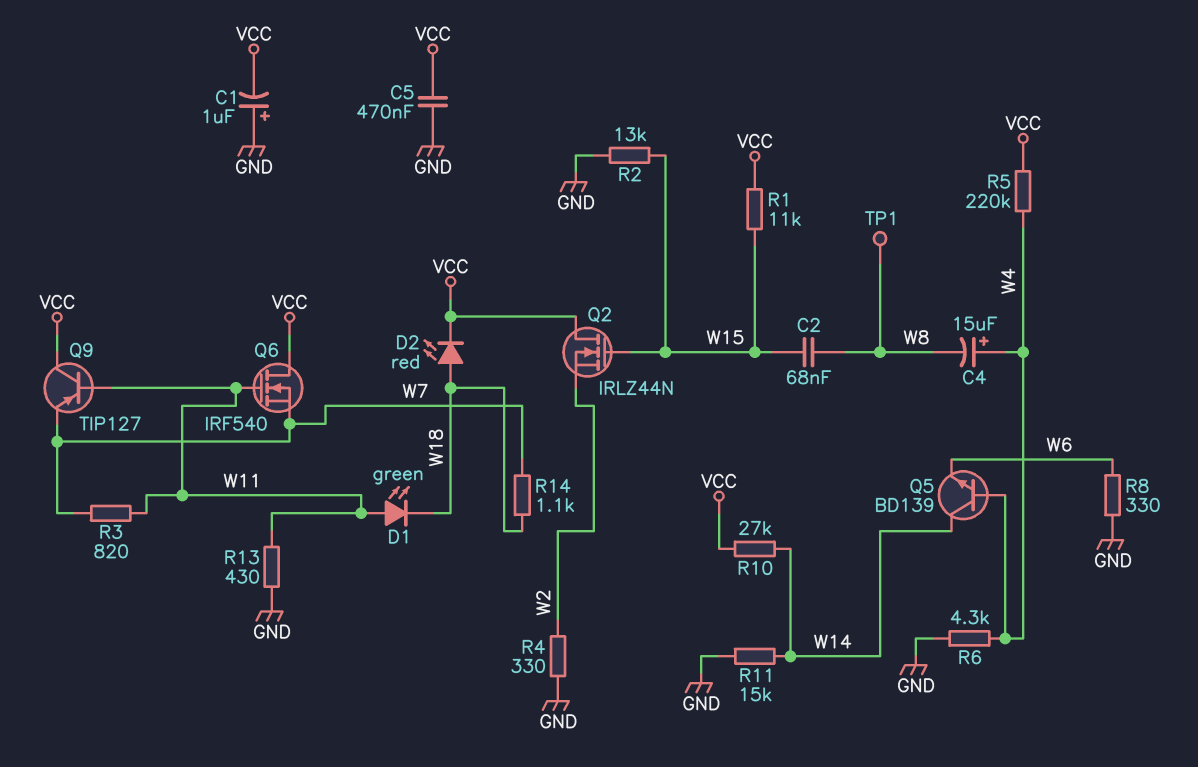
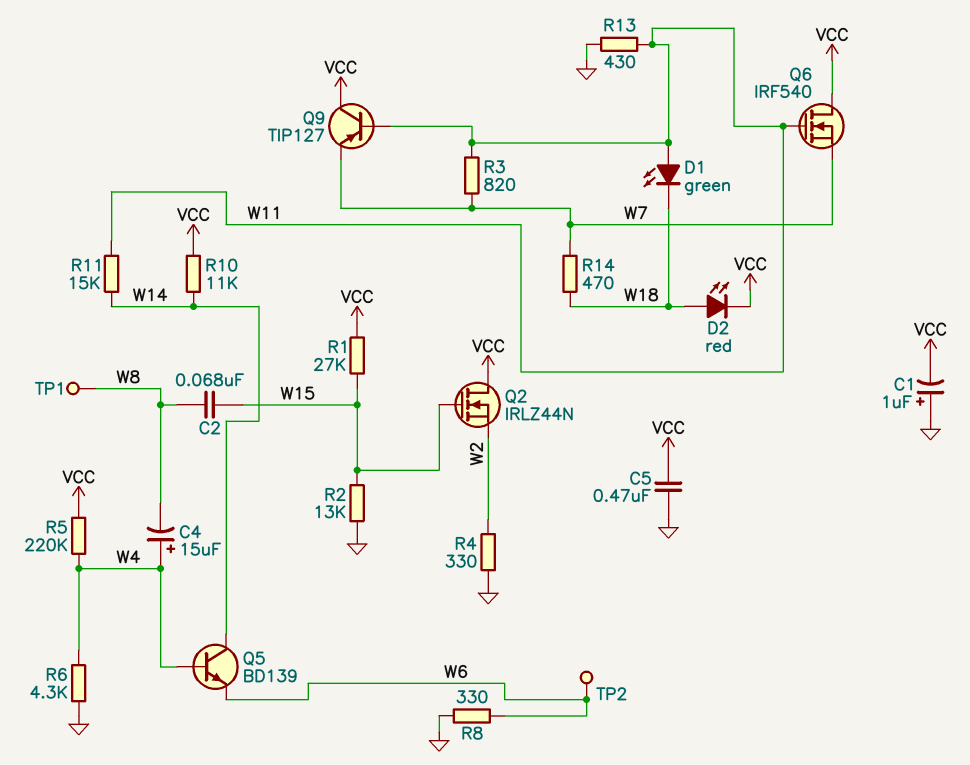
R1: 11k (VCC, W15) -> 27k (VCC, W15)
R10: 27k (VCC, W14) -> 11k (VCC, W14)
R11: 15k (GND, W14) -> 15k (W11, W14)
R14: 1.1k (W7, W18) -> 470 (W7, W18)
TP2: none -> test point (W6)

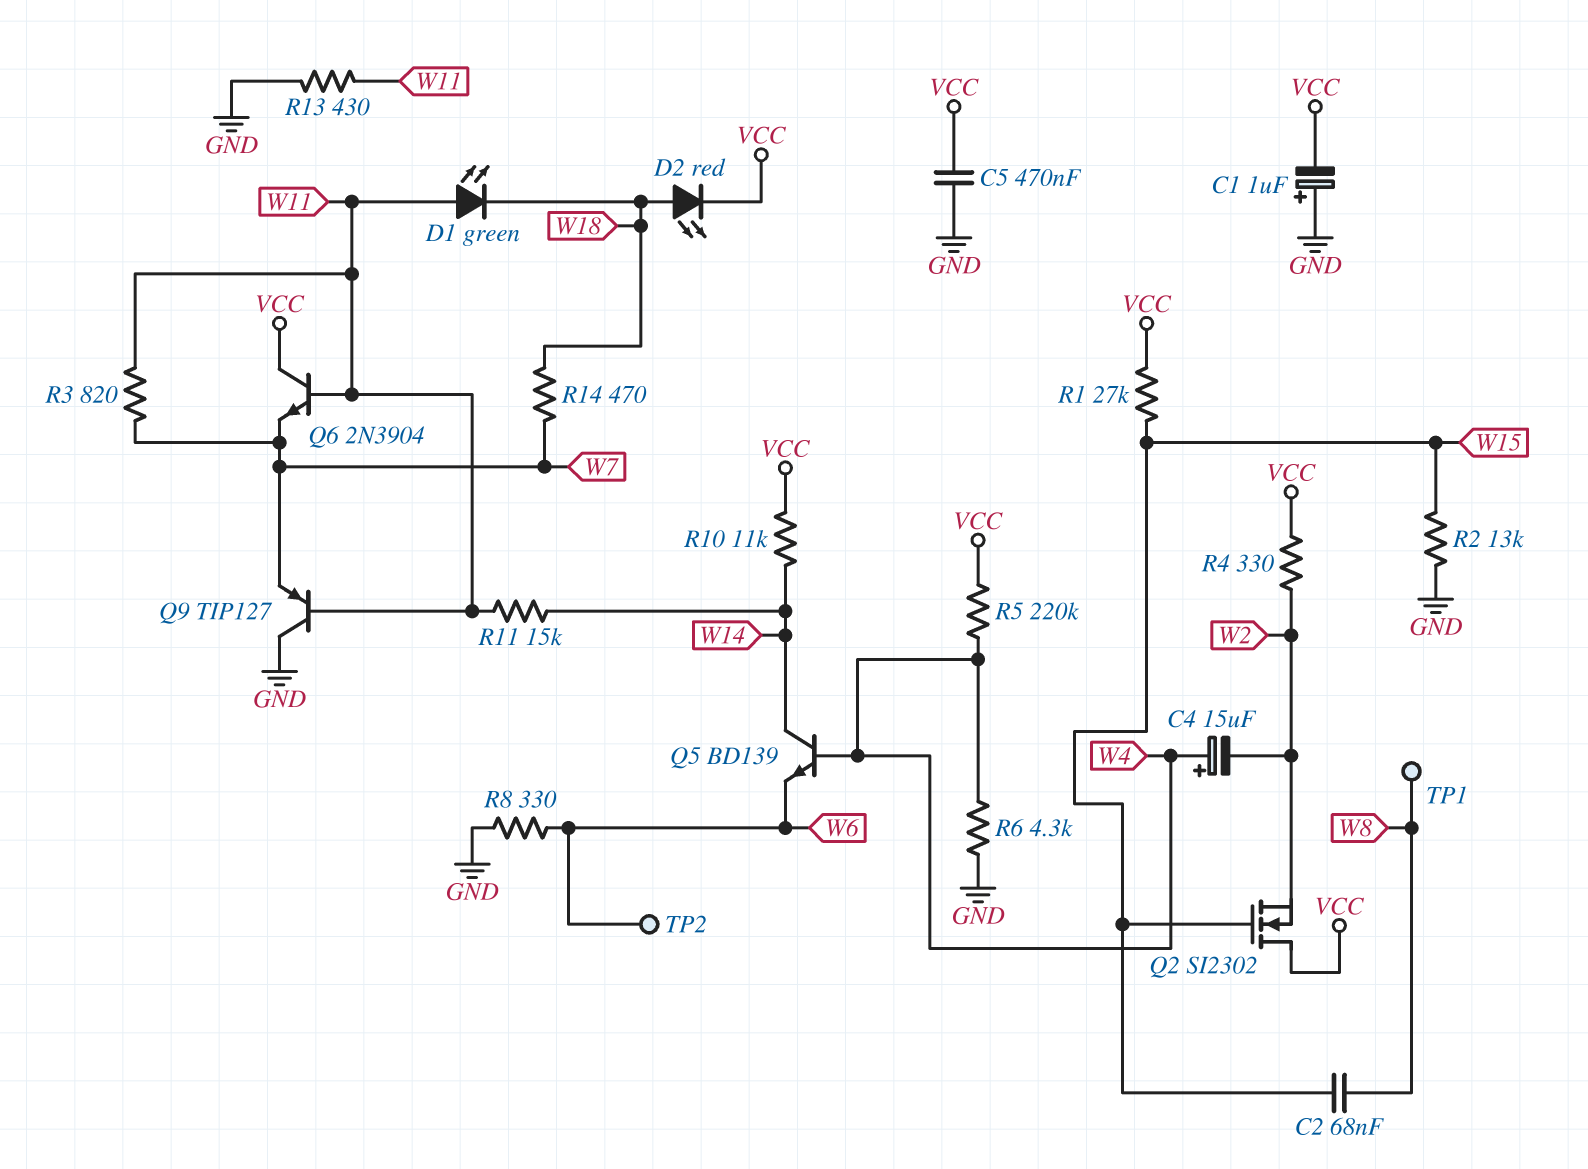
C4: 15uF (plus W4, minus W8) -> 15uF (plus W4, minus W2)
Q2: NMOS IRLZ44N (G W15, D VCC, S W2) -> NMOS SI2302 (G W15, D VCC, S W2)
Q6: NMOS IRF540 (G W11, D VCC, S W7) -> NPN 2N3904 (B W11, C VCC, E W7)
Q9: PNP TIP127 (B W11, C VCC, E W7) -> PNP TIP127 (B W11, C GND, E W7)
R4: 330 (GND, W2) -> 330 (VCC, W2)

